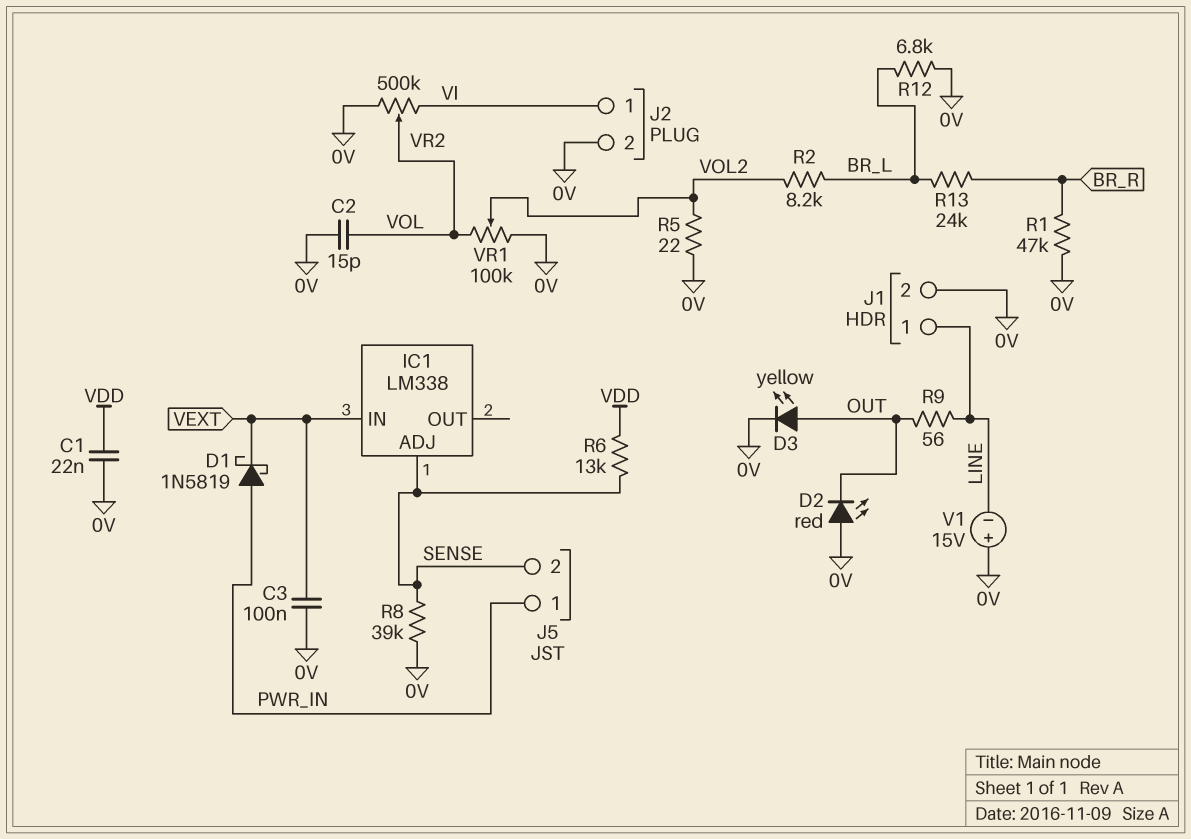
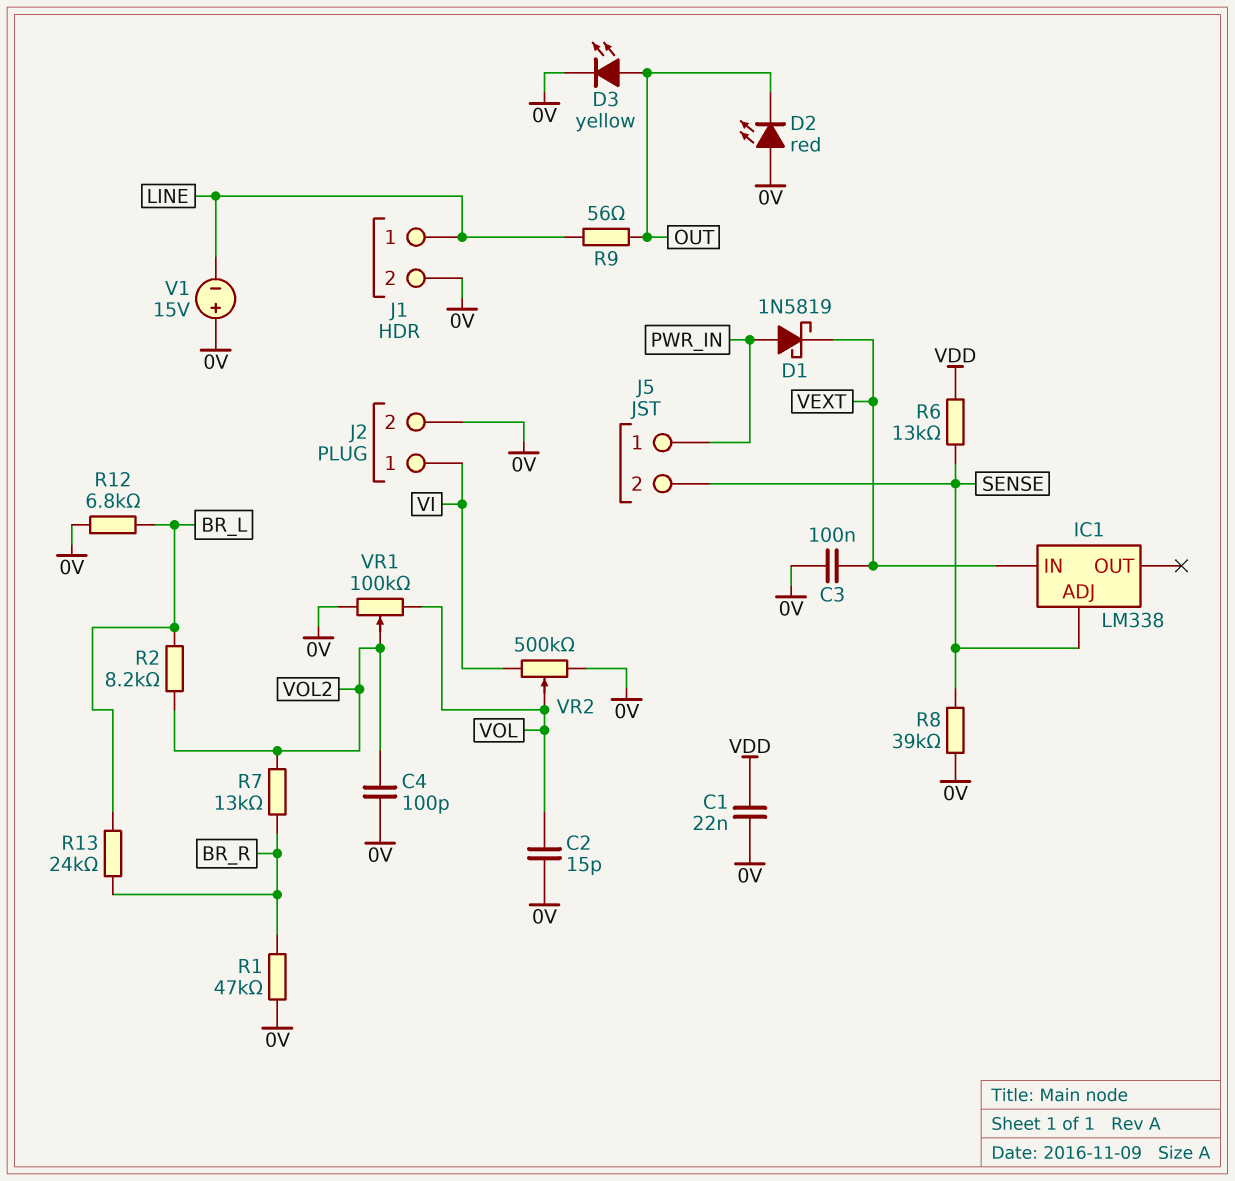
C4: none -> 100pF (0V, VOL2)
R5: 22 (0V, VOL2) -> none
R7: none -> 13k (BR_R, VOL2)

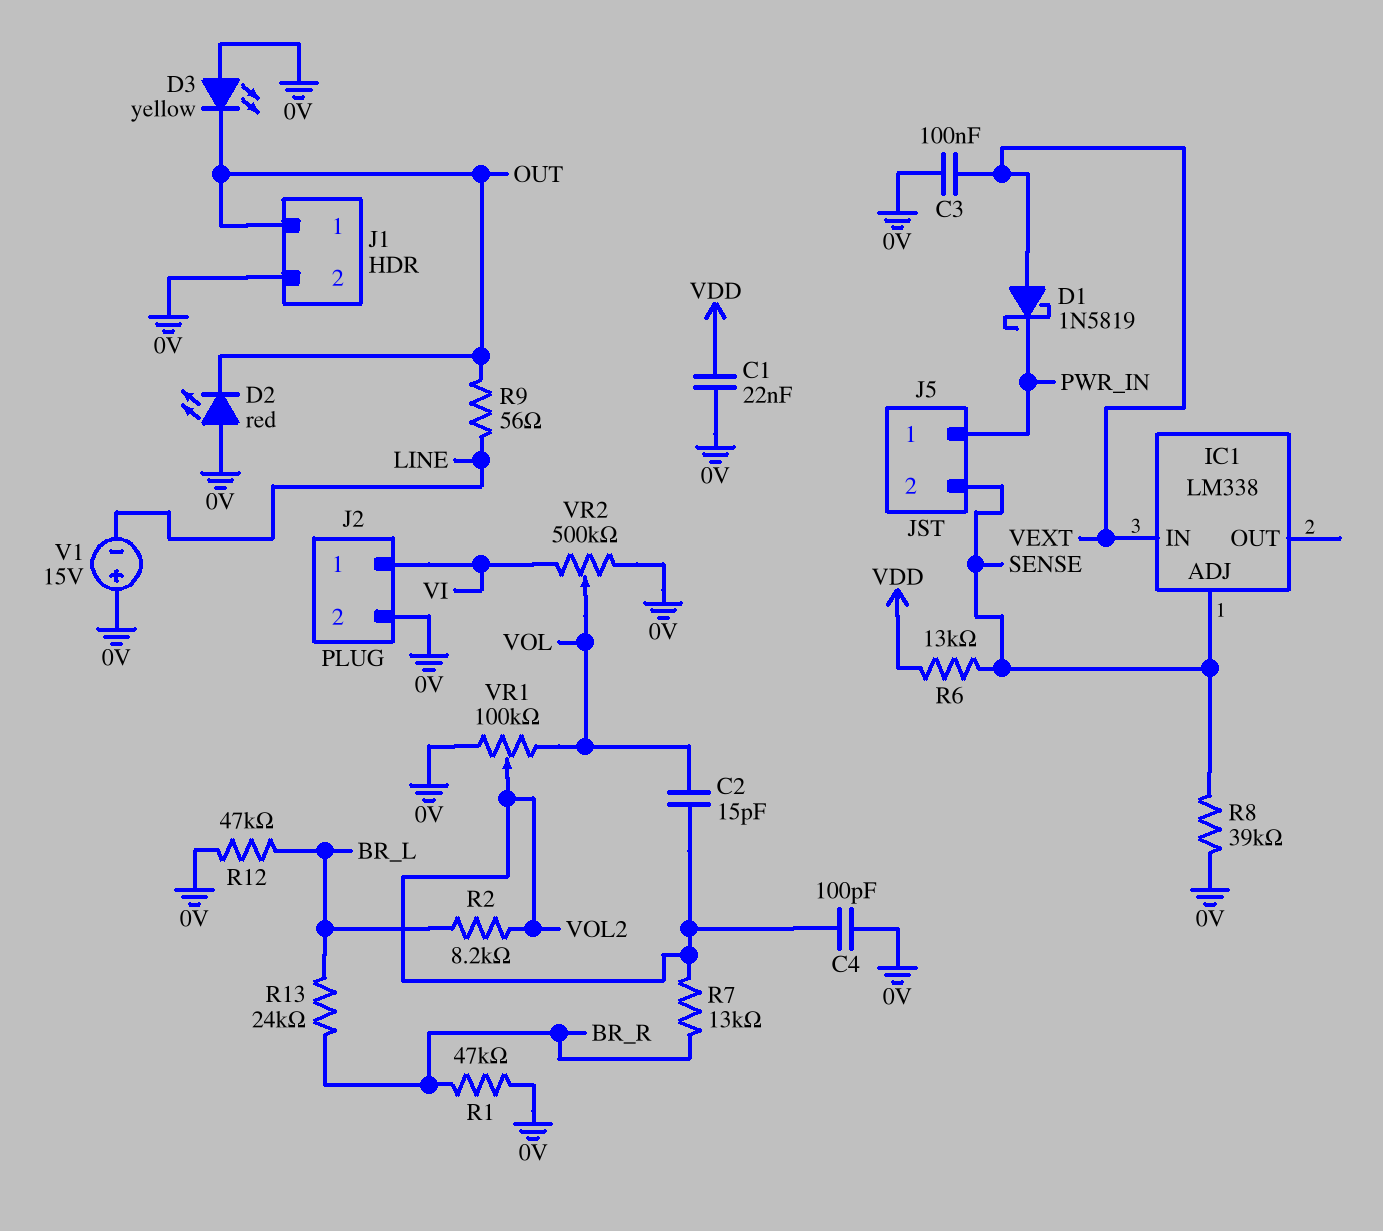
C2: 15pF (0V, VOL) -> 15pF (VOL, VOL2)
D1: schottky 1N5819 (A PWR_IN, K VEXT) -> schottky 1N5819 (A VEXT, K PWR_IN)
D3: LED yellow (A OUT, K 0V) -> LED yellow (A 0V, K OUT)
J1 pin 1: LINE -> OUT
R12: 6.8k (0V, BR_L) -> 47k (0V, BR_L)

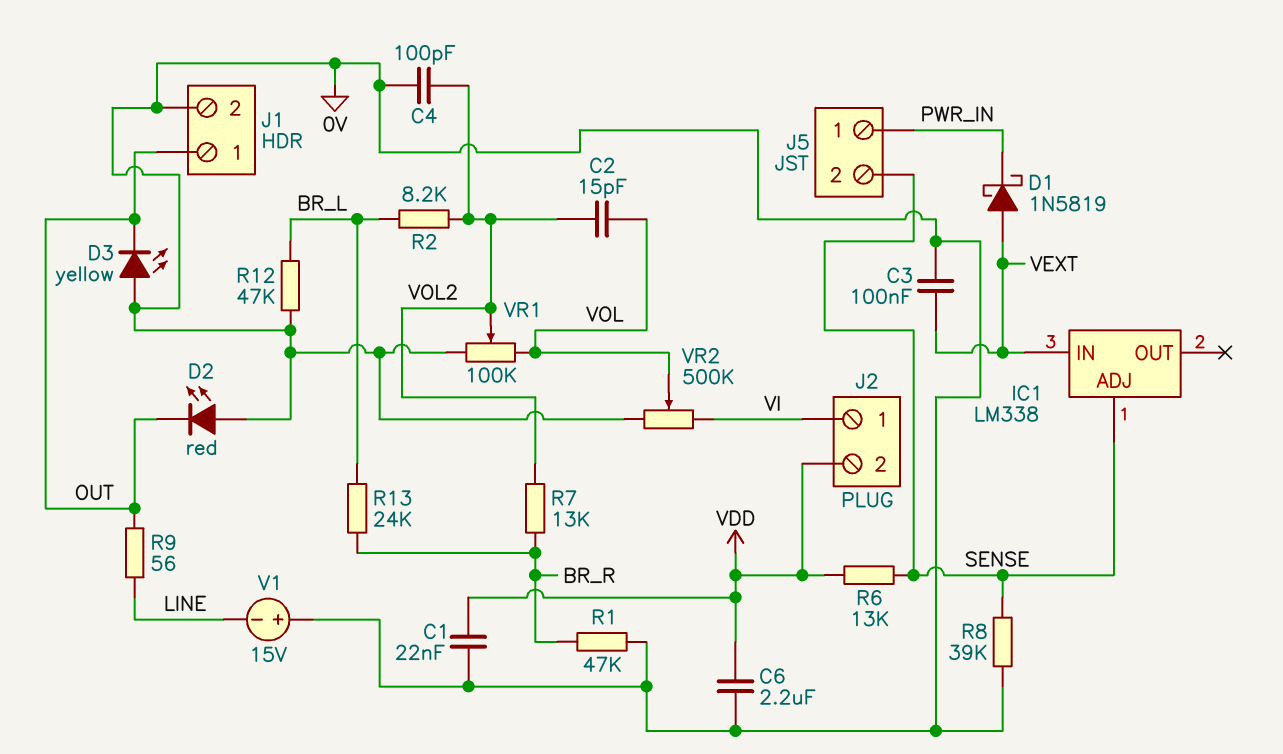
C6: none -> 2.2uF (0V, VDD)
J2 pin 2: 0V -> VDD

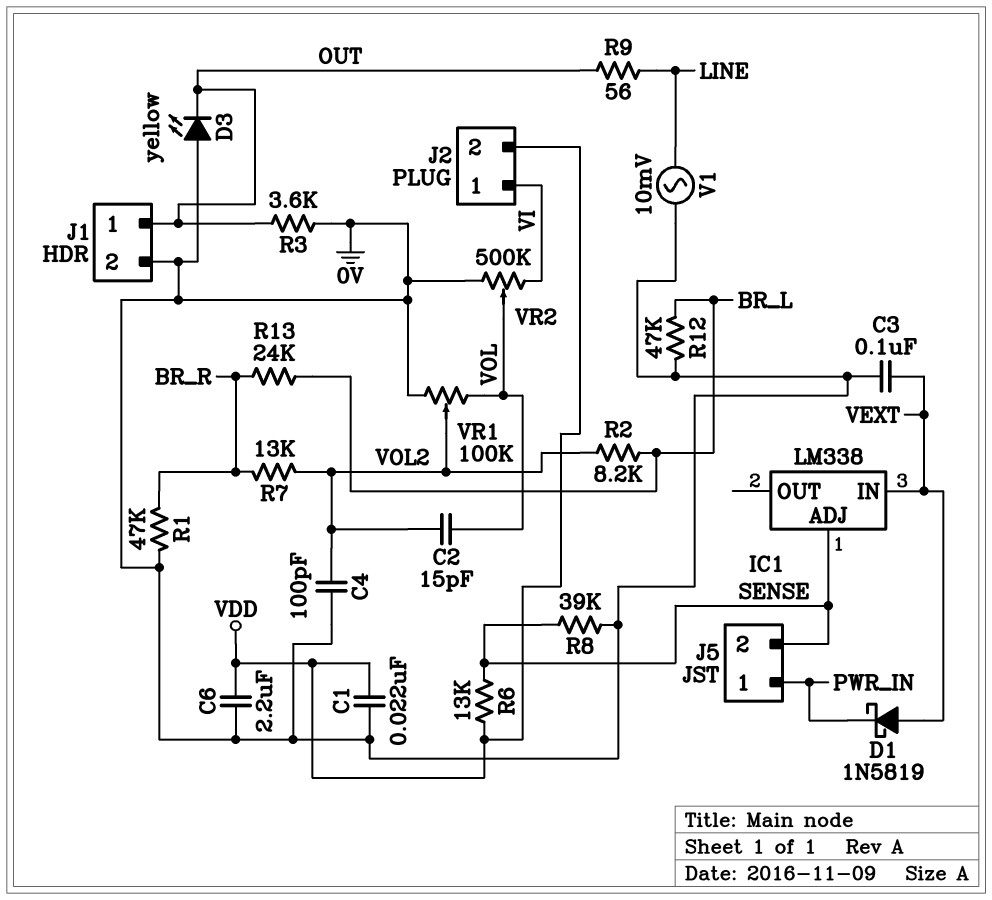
D2: LED red (A 0V, K OUT) -> none
R3: none -> 3.6k (0V, OUT)
V1: 15V (plus 0V, minus LINE) -> AC 10mV (0V, LINE)

